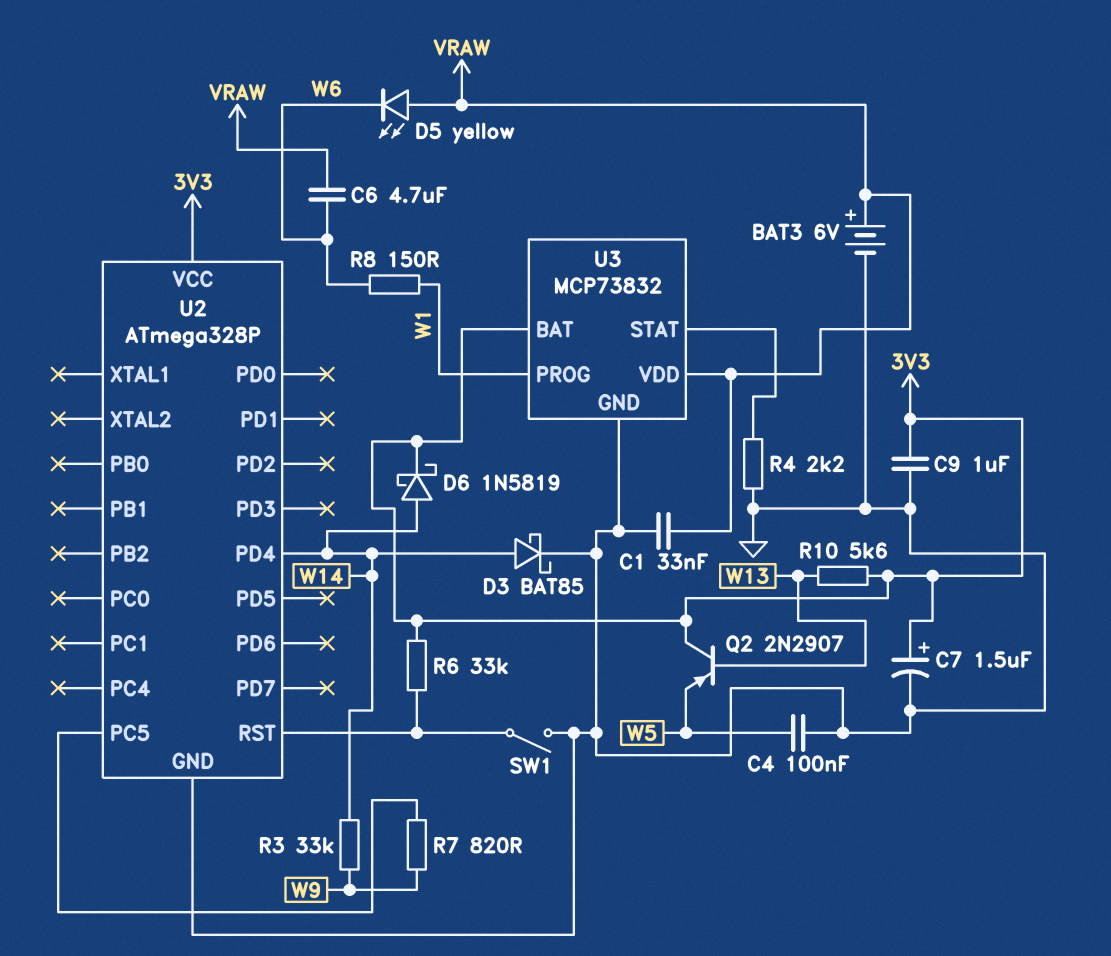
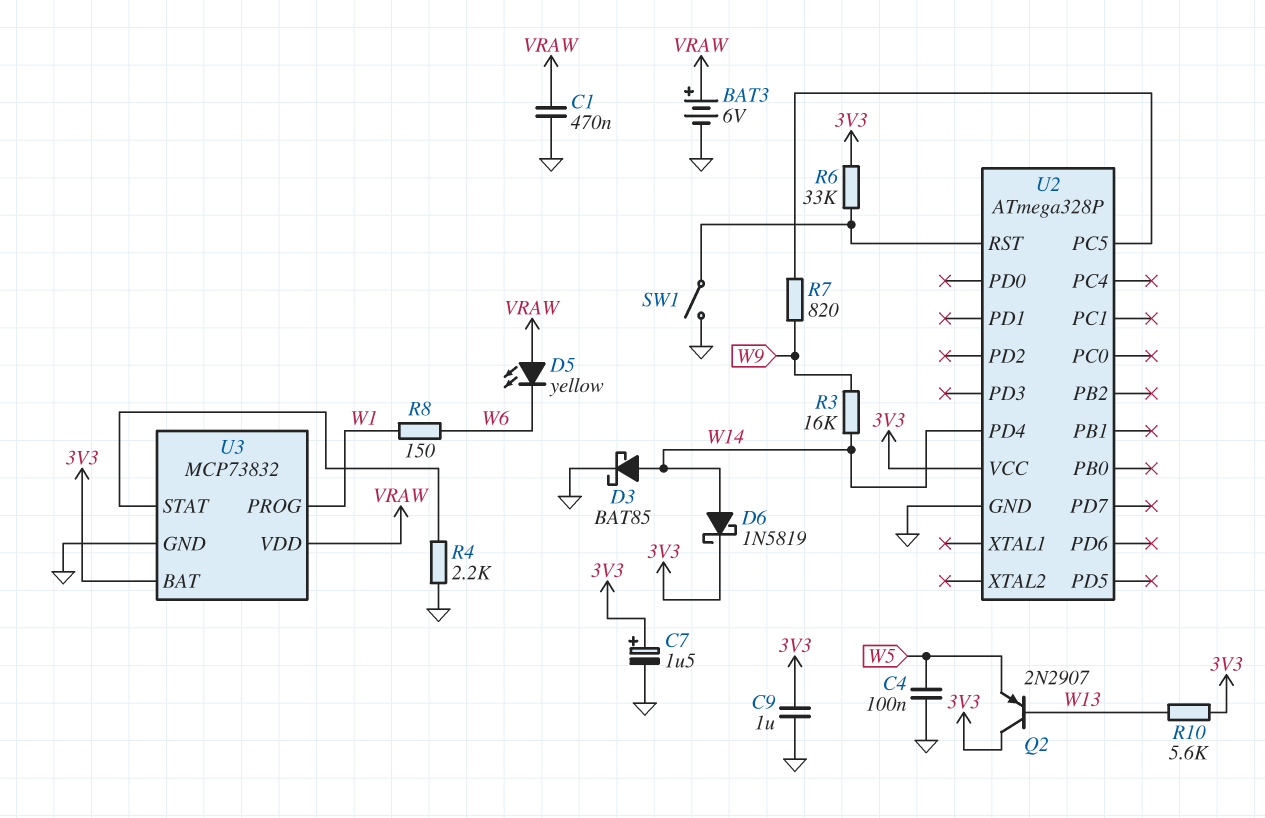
C1: 33nF (GND, VRAW) -> 470nF (GND, VRAW)
C6: 4.7uF (VRAW, W6) -> none
R3: 33k (W9, W14) -> 16k (W9, W14)

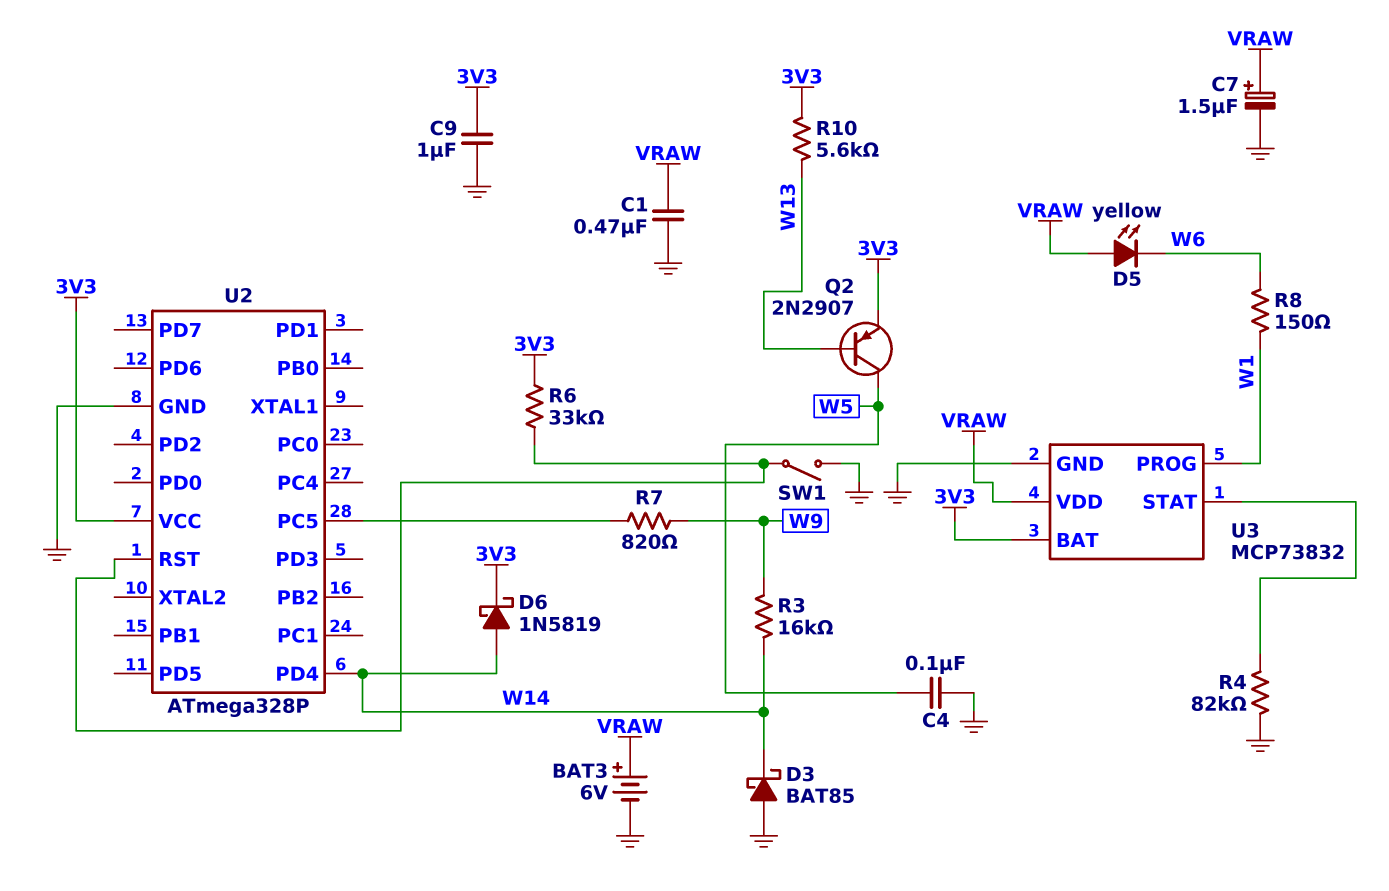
C7: 1.5uF (plus 3V3, minus GND) -> 1.5uF (plus VRAW, minus GND)
D3: schottky BAT85 (A W14, K GND) -> schottky BAT85 (A GND, K W14)
Q2: PNP 2N2907 (B W13, C 3V3, E W5) -> PNP 2N2907 (B W13, C W5, E 3V3)
R4: 2.2k (GND, U3/STAT) -> 82k (GND, U3/STAT)

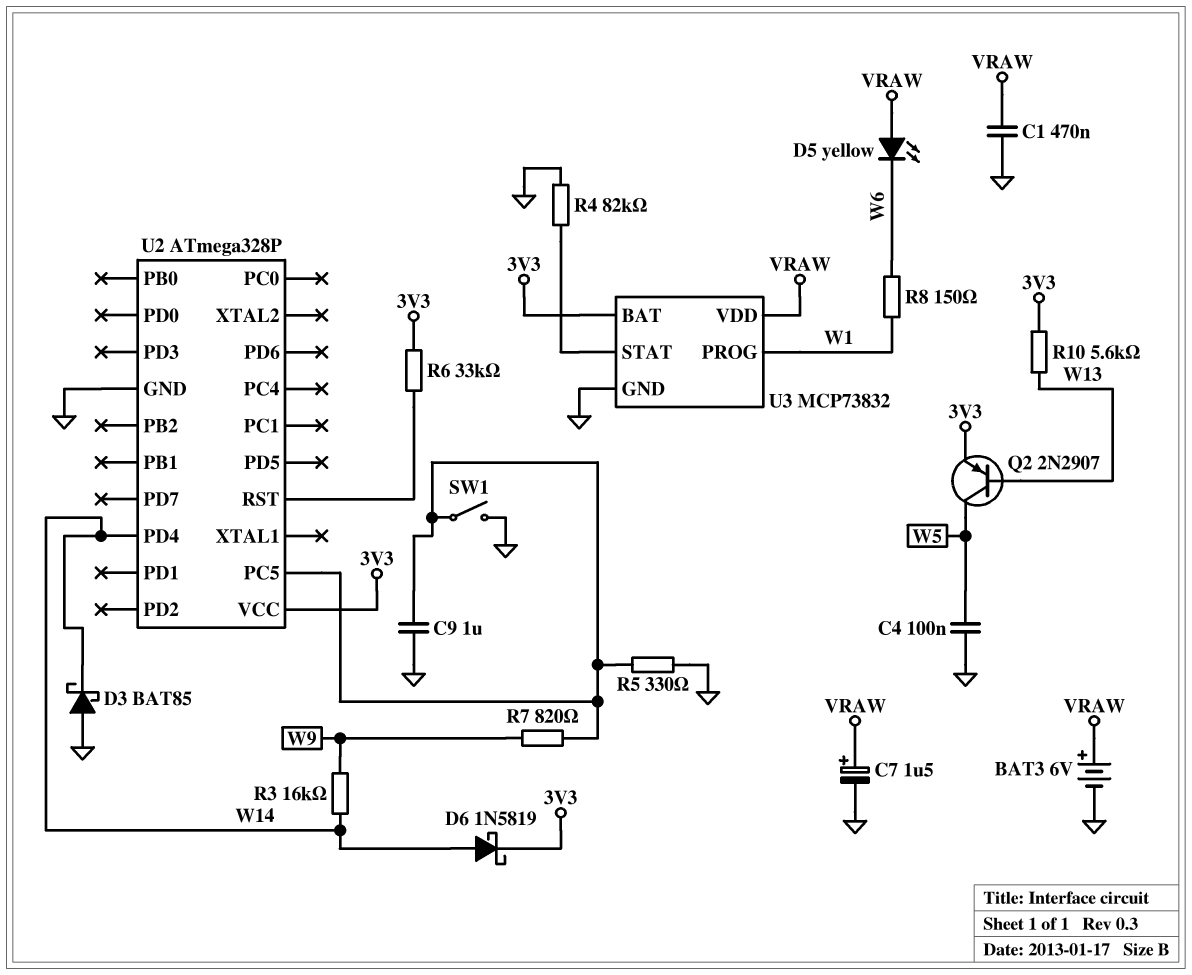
C9: 1uF (3V3, GND) -> 1uF (GND, U2/PC5)
R5: none -> 330 (GND, U2/PC5)
SW1: switch (GND, U2/RST) -> switch (GND, U2/PC5)

